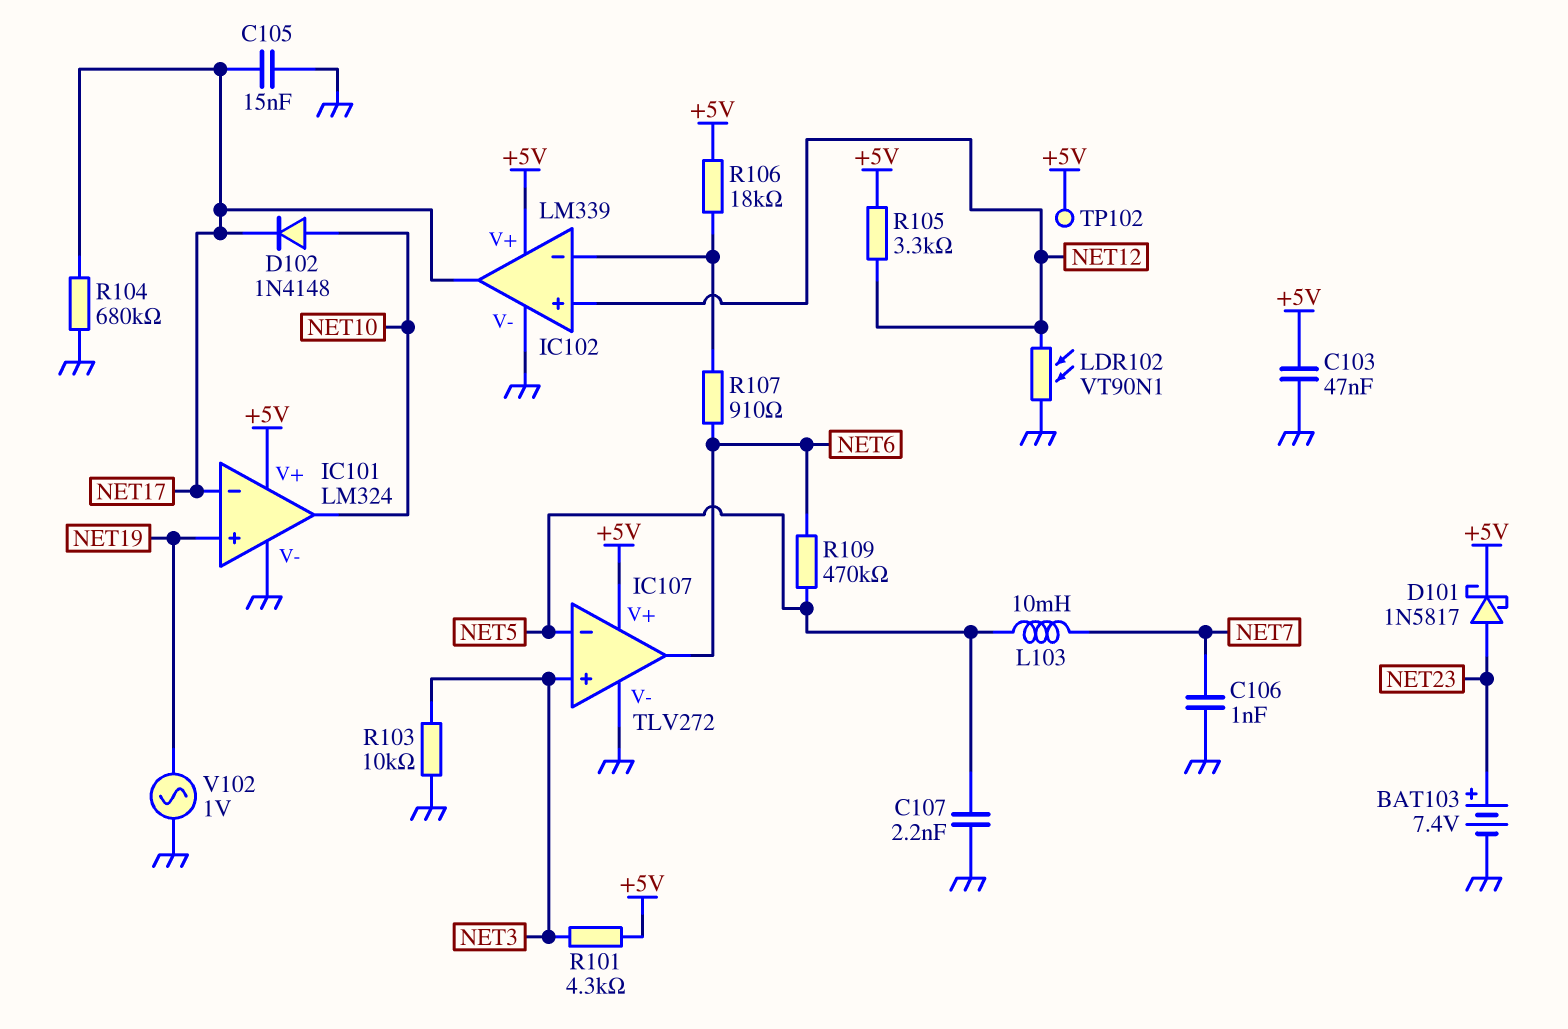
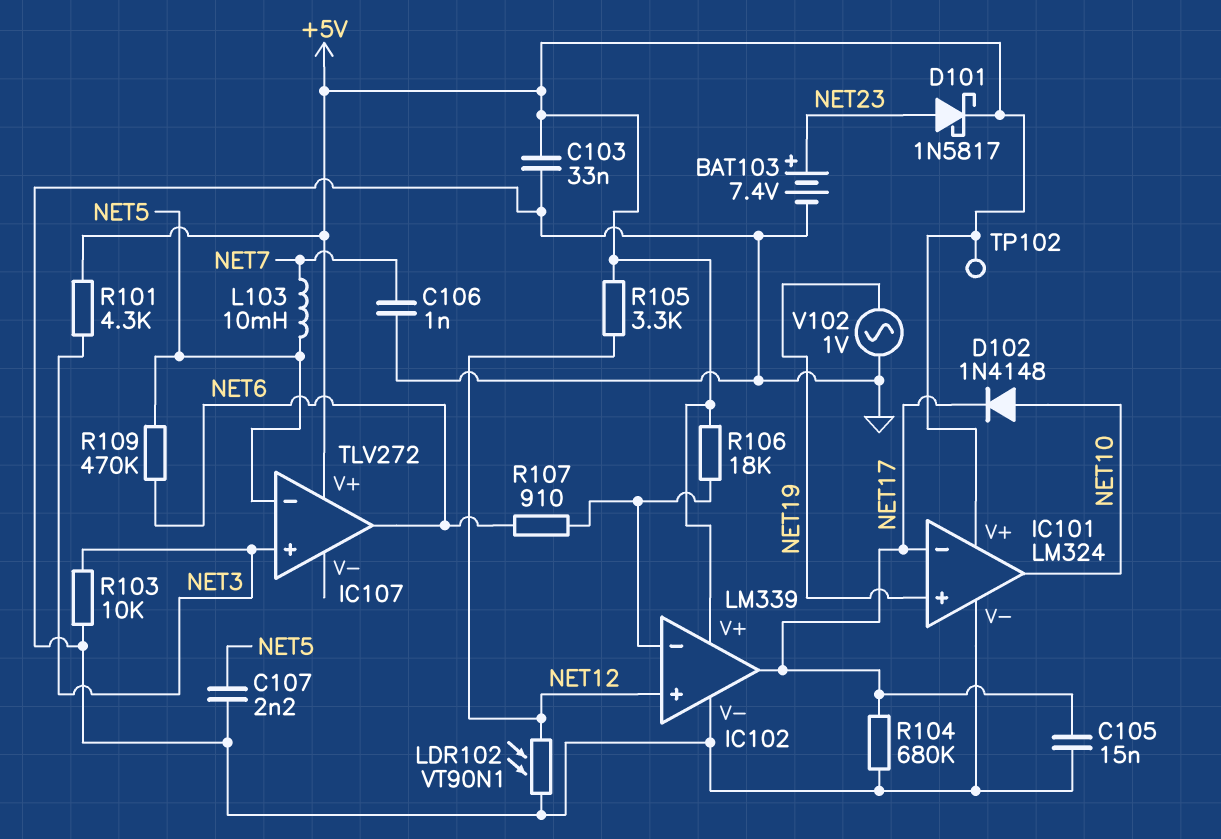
C103: 47nF (+5V, GND) -> 33nF (+5V, GND)
IC107 pin V-: GND -> none

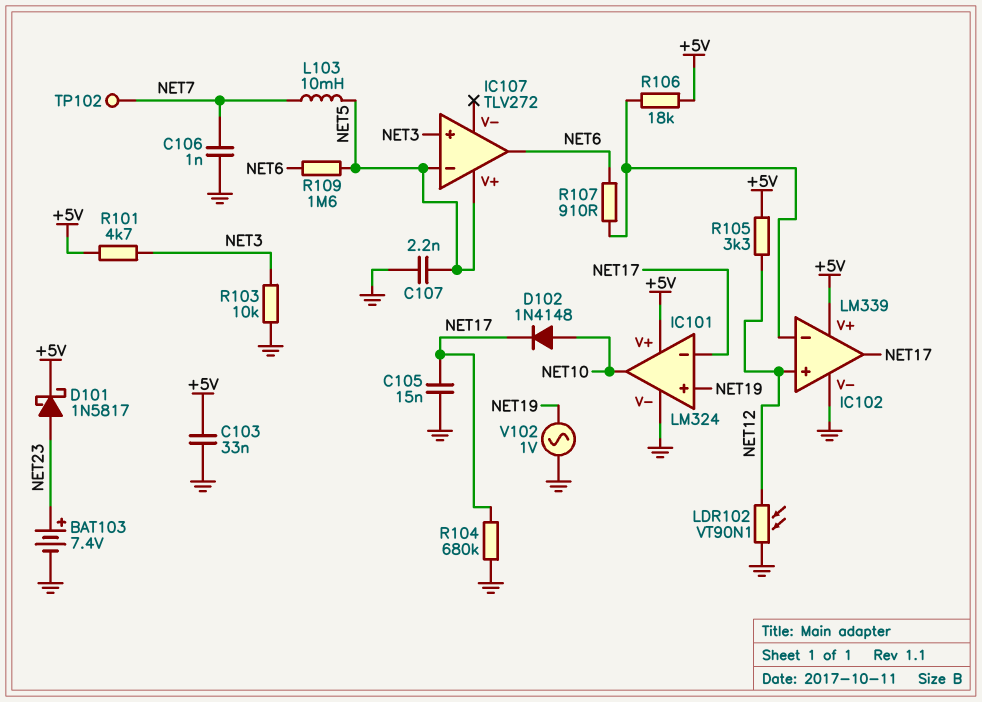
IC107 pin V+: +5V -> NET5
R101: 4.3k (+5V, NET3) -> 4.7k (+5V, NET3)
R109: 470k (NET5, NET6) -> 1.6M (NET5, NET6)
TP102: test point (+5V) -> test point (NET7)

